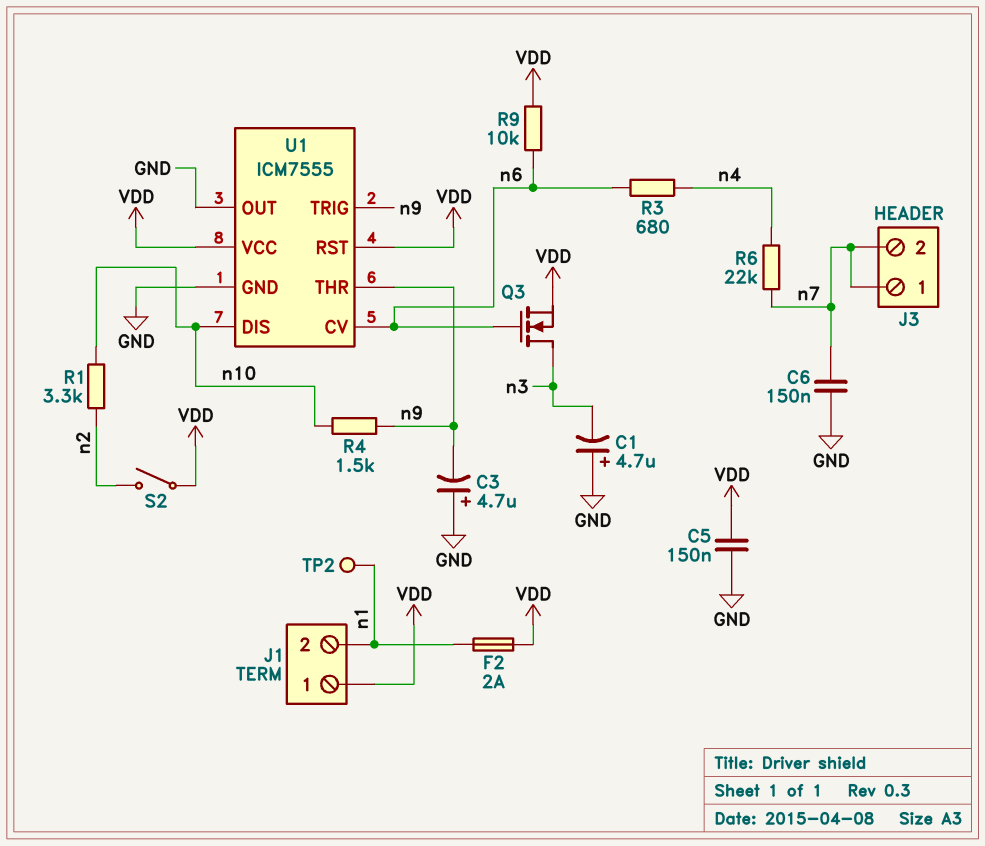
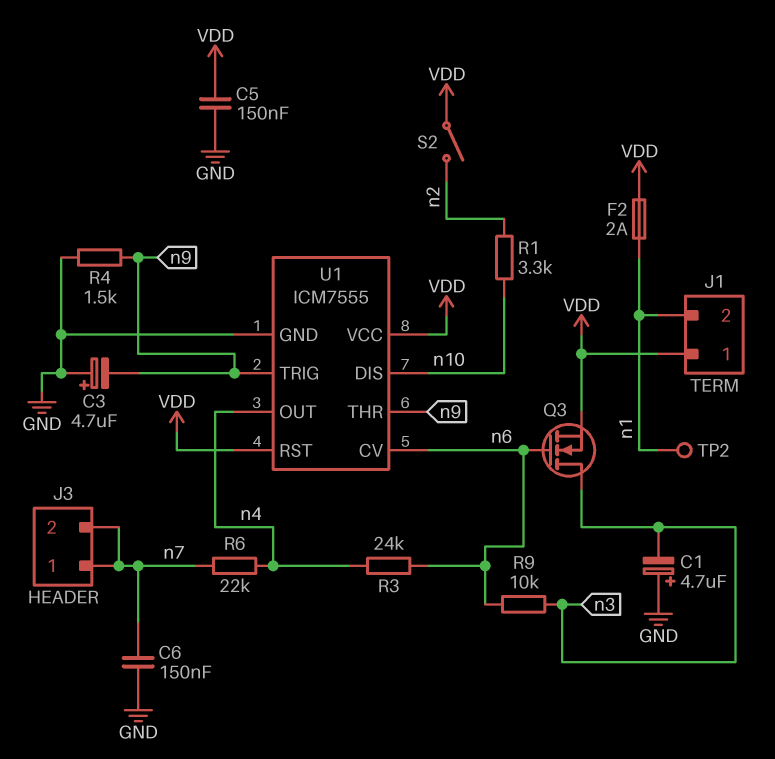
R3: 680 (n4, n6) -> 24k (n4, n6)
R4: 1.5k (n9, n10) -> 1.5k (GND, n9)
R9: 10k (VDD, n6) -> 10k (n3, n6)
U1 pin OUT: GND -> n4

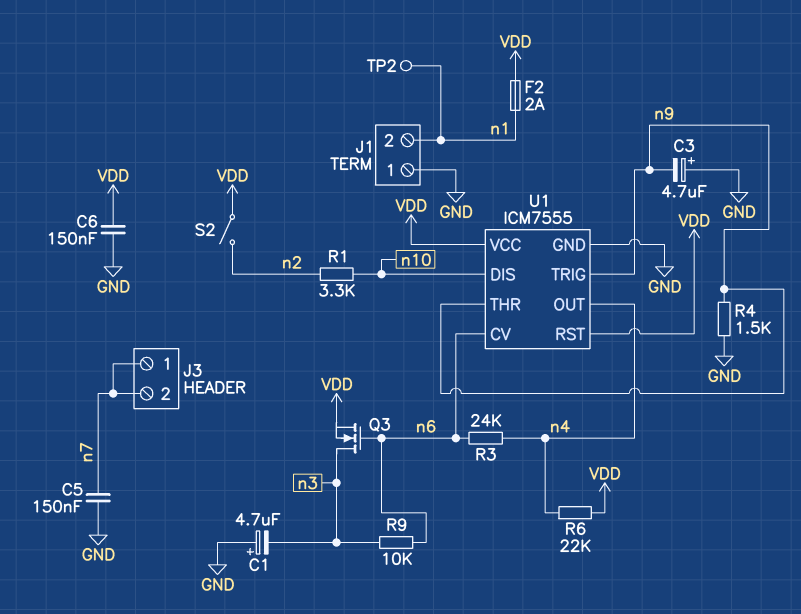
C5: 150nF (GND, VDD) -> 150nF (GND, n7)
C6: 150nF (GND, n7) -> 150nF (GND, VDD)
J1 pin 1: VDD -> GND
R6: 22k (n4, n7) -> 22k (VDD, n4)

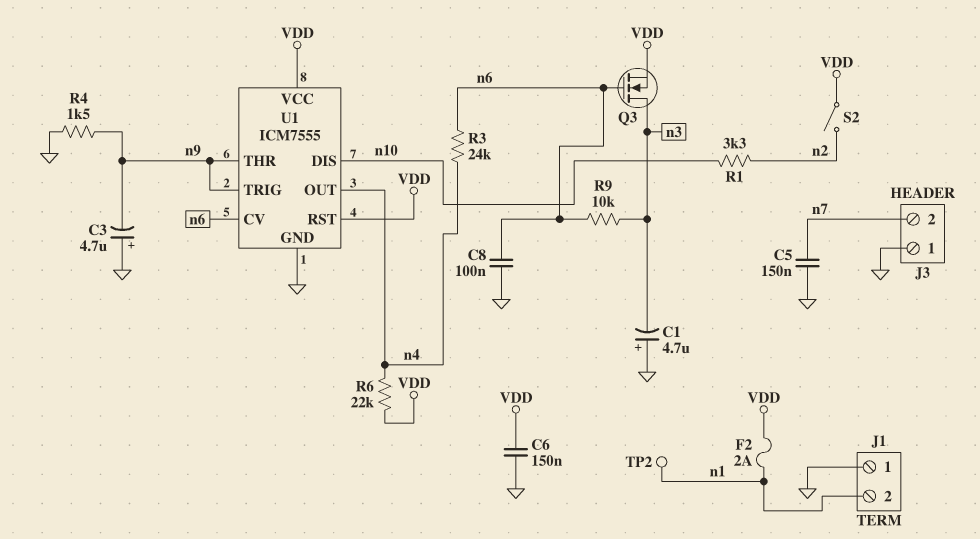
C8: none -> 100nF (GND, n6)
J3 pin 1: n7 -> GND

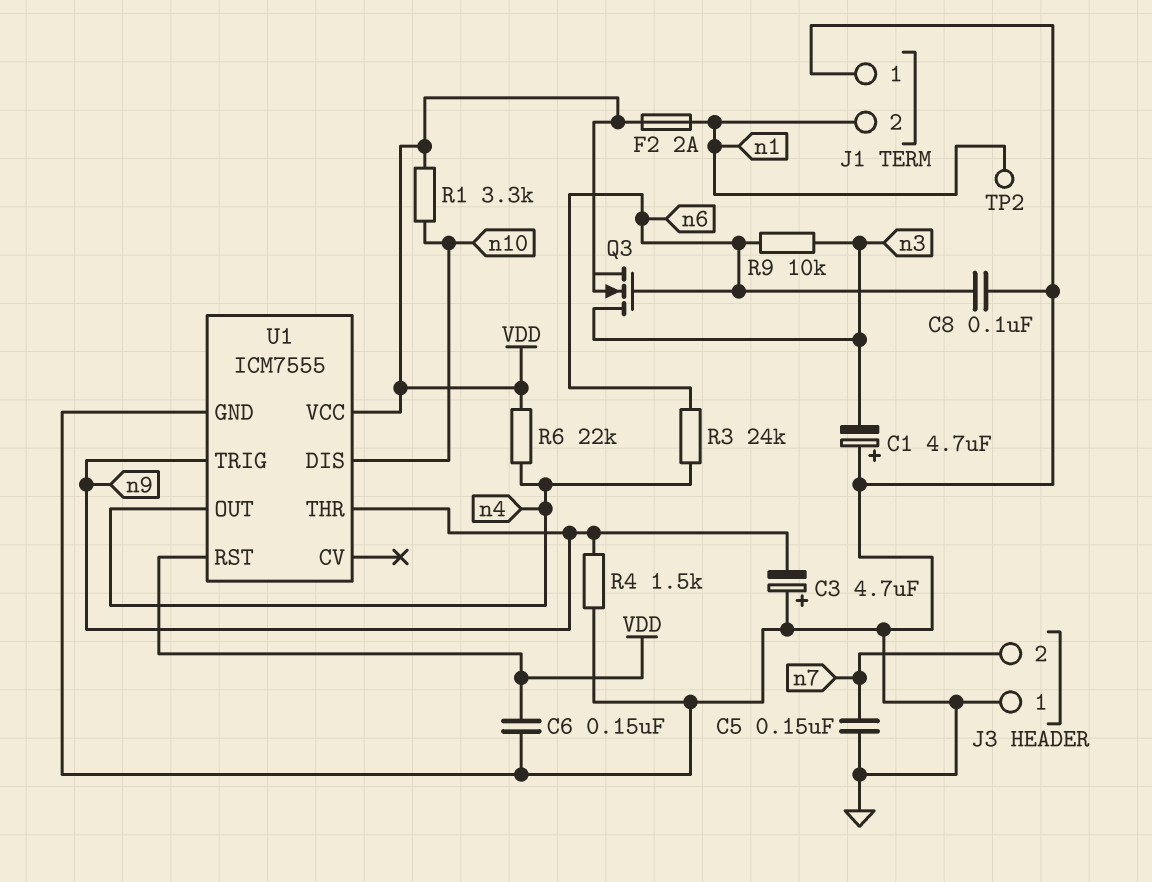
R1: 3.3k (n2, n10) -> 3.3k (VDD, n10)
S2: switch (VDD, n2) -> none
U1 pin CV: n6 -> none

